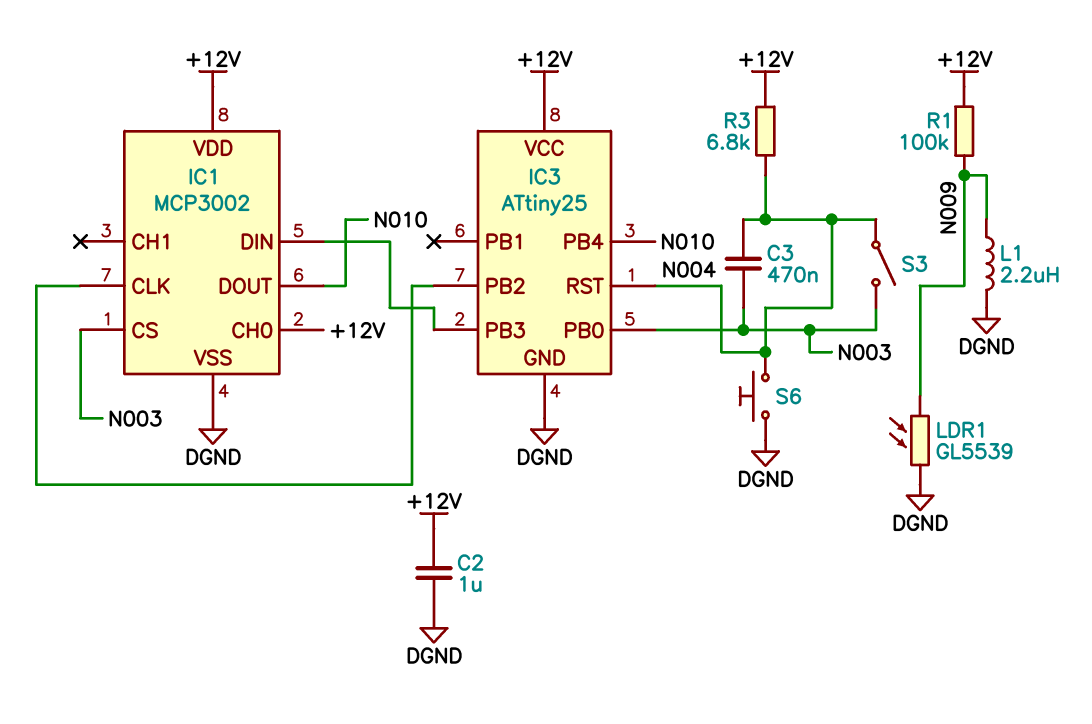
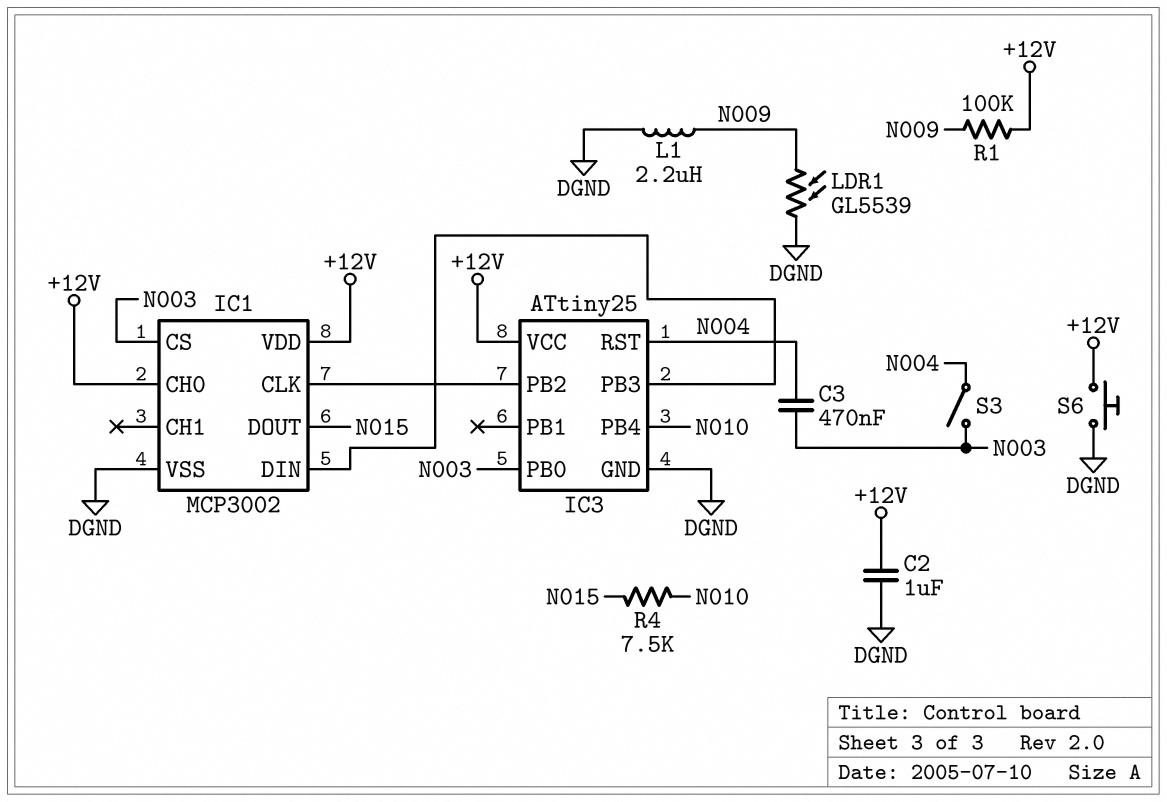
IC1 pin DOUT: N010 -> N015
R3: 6.8k (+12V, N004) -> none
R4: none -> 7.5k (N010, N015)
S6: button (DGND, N004) -> button (+12V, DGND)

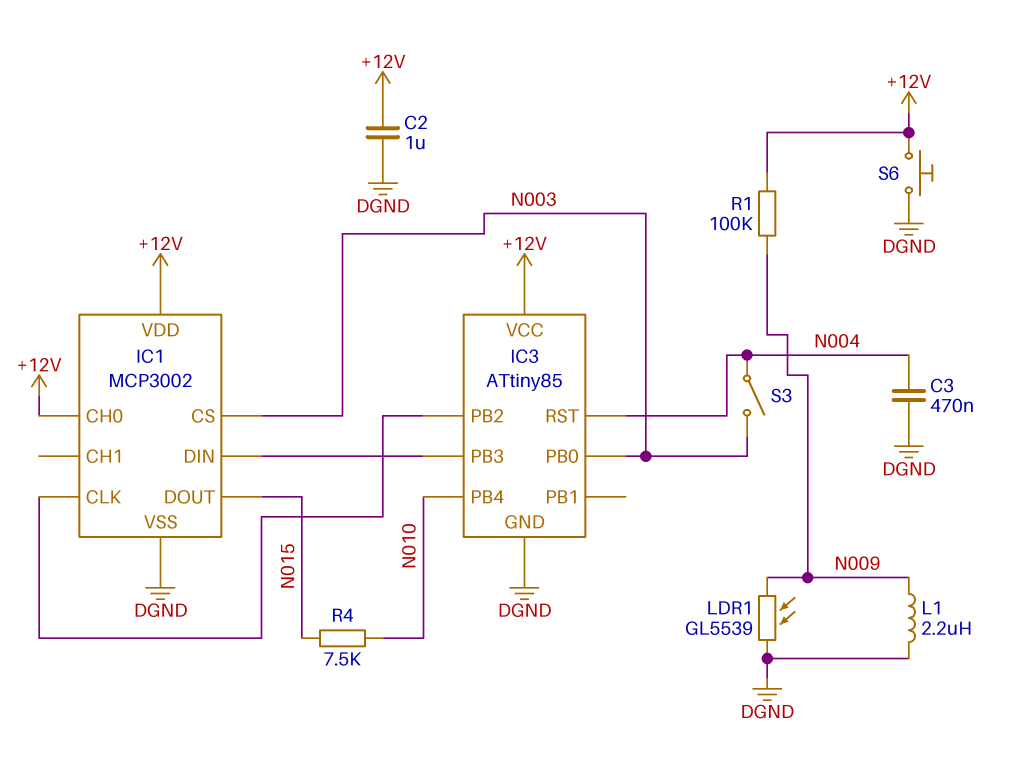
C3: 470nF (N003, N004) -> 470nF (DGND, N004)
IC3: ATtiny25 -> ATtiny85

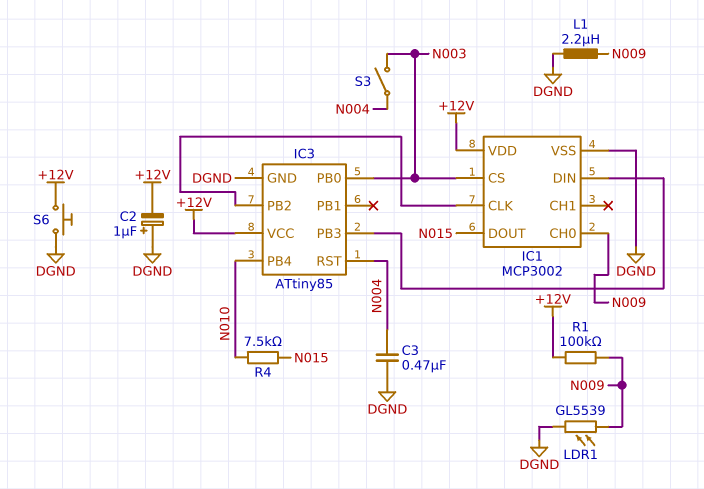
C2: 1uF (+12V, DGND) -> 1uF (plus DGND, minus +12V)
IC1 pin CH0: +12V -> N009

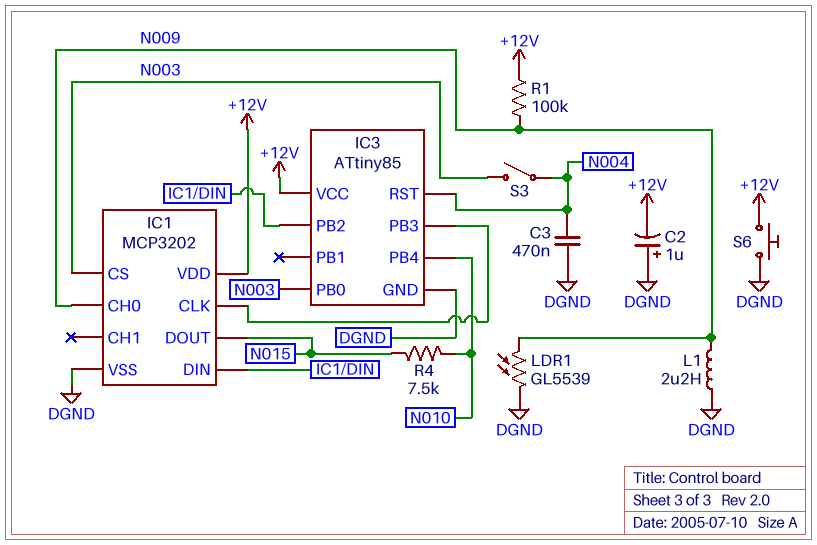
IC1: MCP3002 -> MCP3202
IC3 pin PB2: IC1/CLK -> IC1/DIN
IC3 pin PB3: IC1/DIN -> IC1/CLK

